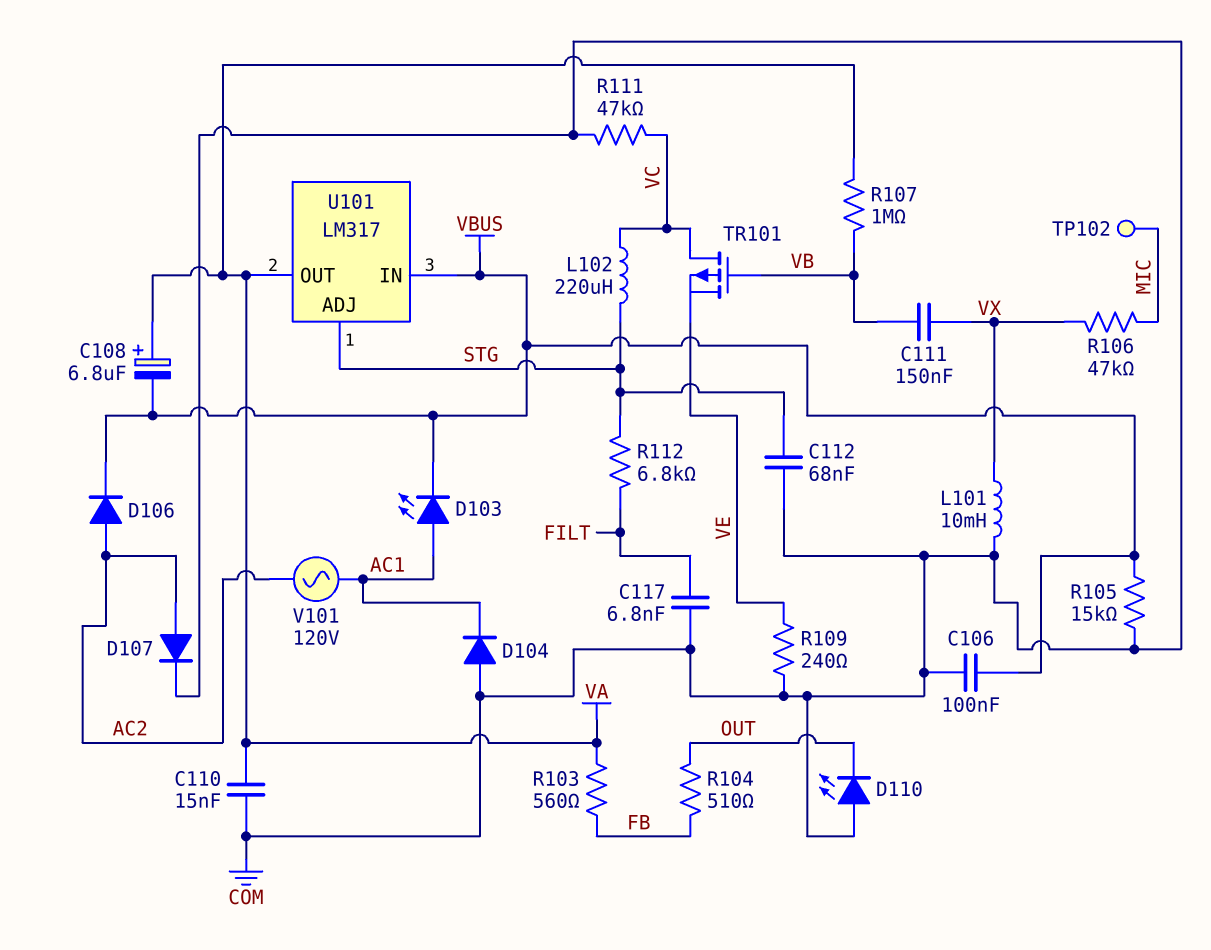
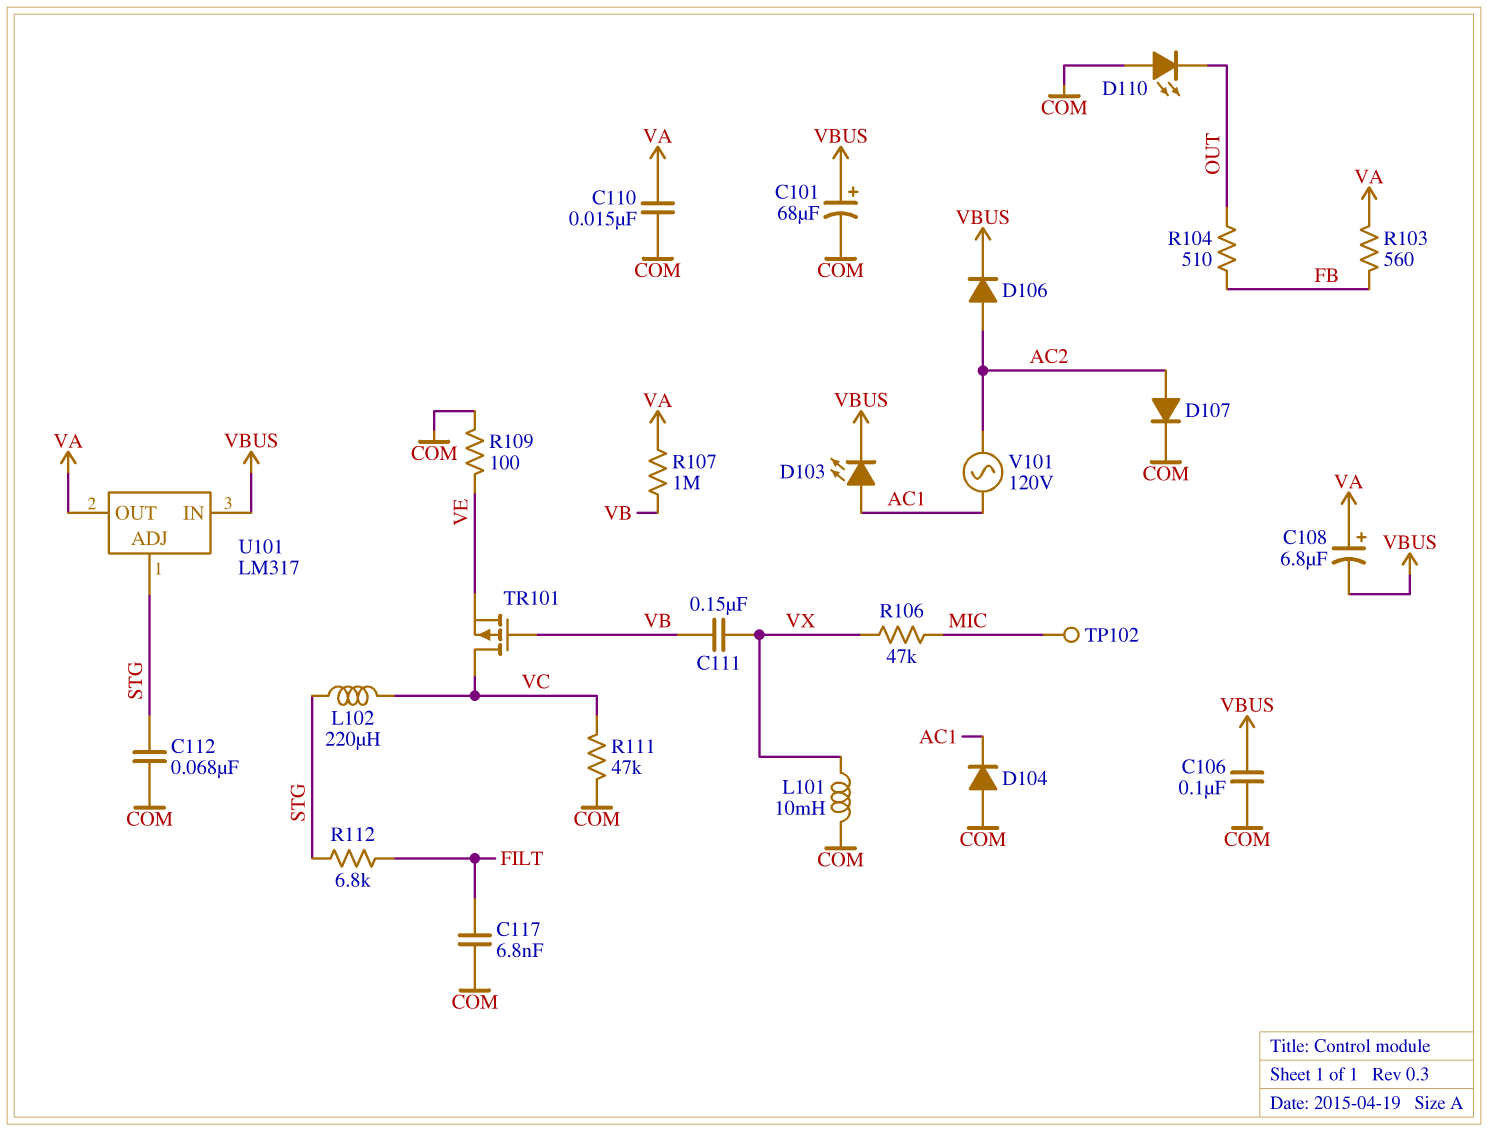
C101: none -> 68uF (plus VBUS, minus COM)
R105: 15k (COM, VBUS) -> none
R109: 240 (COM, VE) -> 100 (COM, VE)

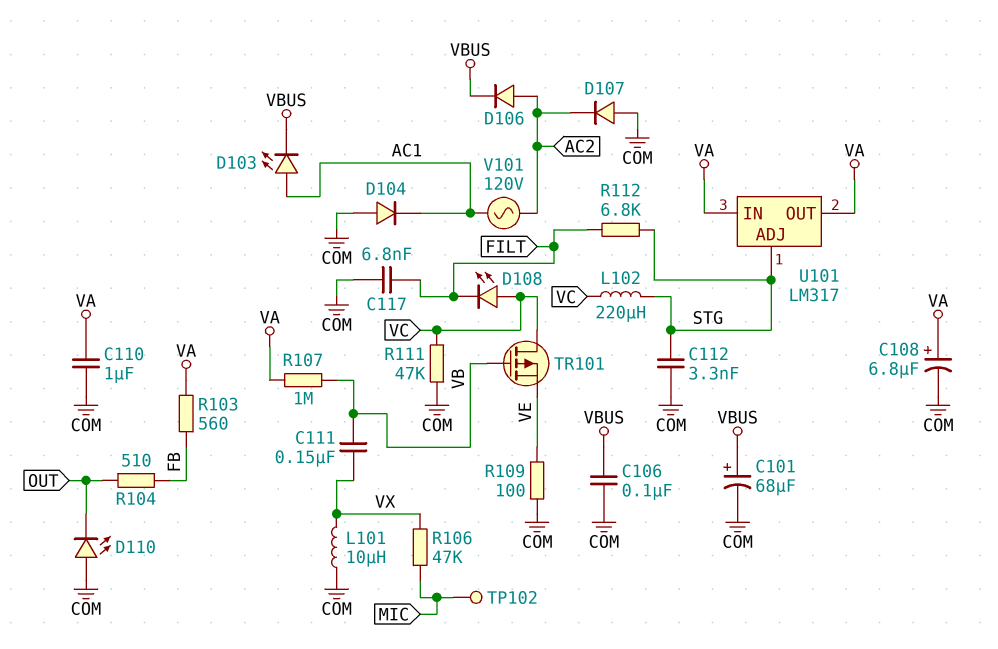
C108: 6.8uF (plus VA, minus VBUS) -> 6.8uF (plus VA, minus COM)
C110: 15nF (COM, VA) -> 1uF (COM, VA)
C112: 68nF (COM, STG) -> 3.3nF (COM, STG)
D107: diode (A AC2, K COM) -> diode (A COM, K AC2)
D108: none -> LED (A VC, K FILT)
L101: 10mH (COM, VX) -> 10uH (COM, VX)
U101 pin IN: VBUS -> VA

